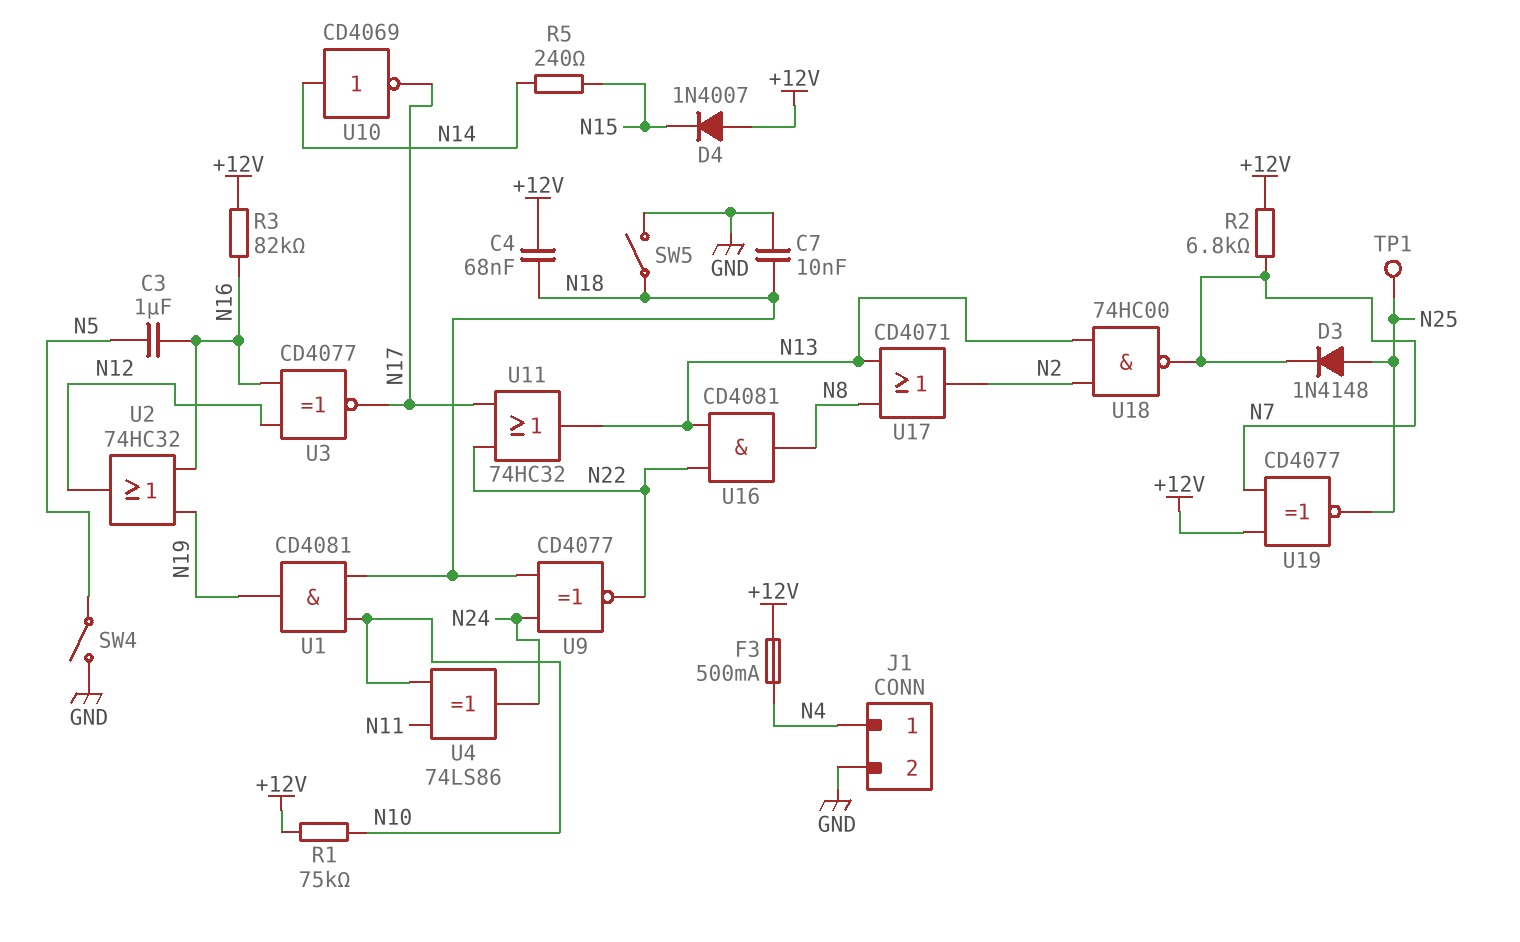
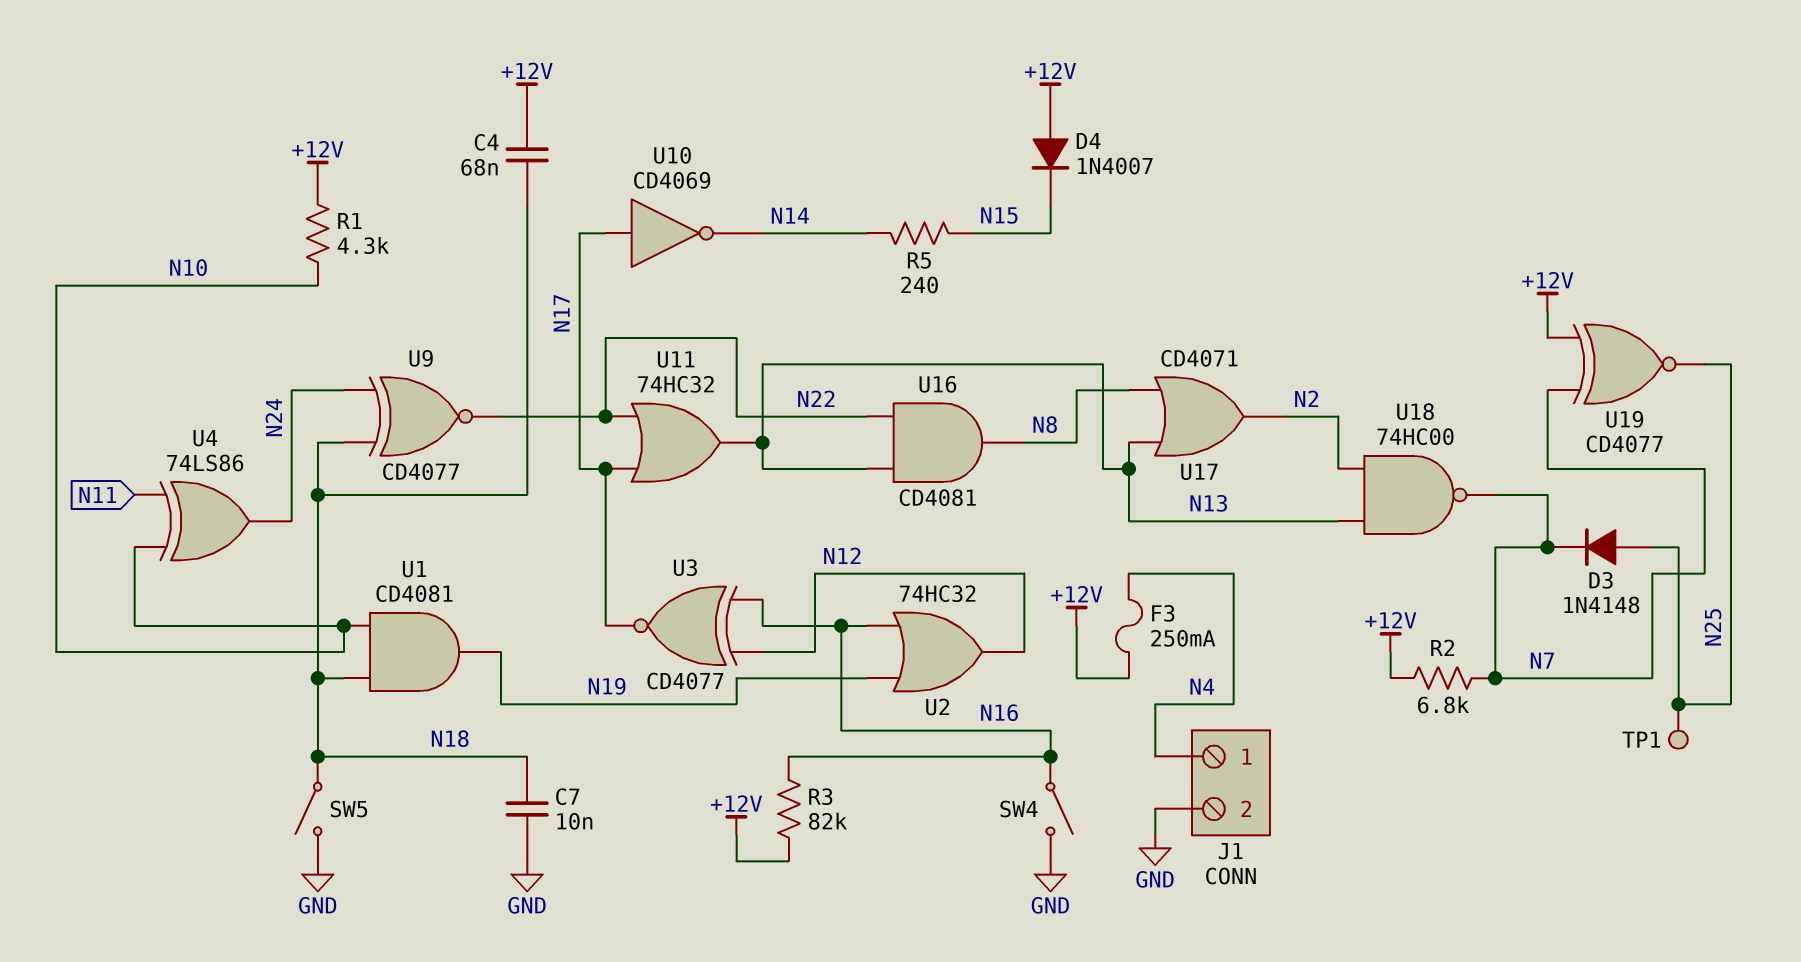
C3: 1uF (N5, N16) -> none
F3: 500mA (+12V, N4) -> 250mA (+12V, N4)
R1: 75k (+12V, N10) -> 4.3k (+12V, N10)
SW4: switch (GND, N5) -> switch (GND, N16)
U10: NOT CD4069 (in N14, out N17) -> NOT CD4069 (in N17, out N14)

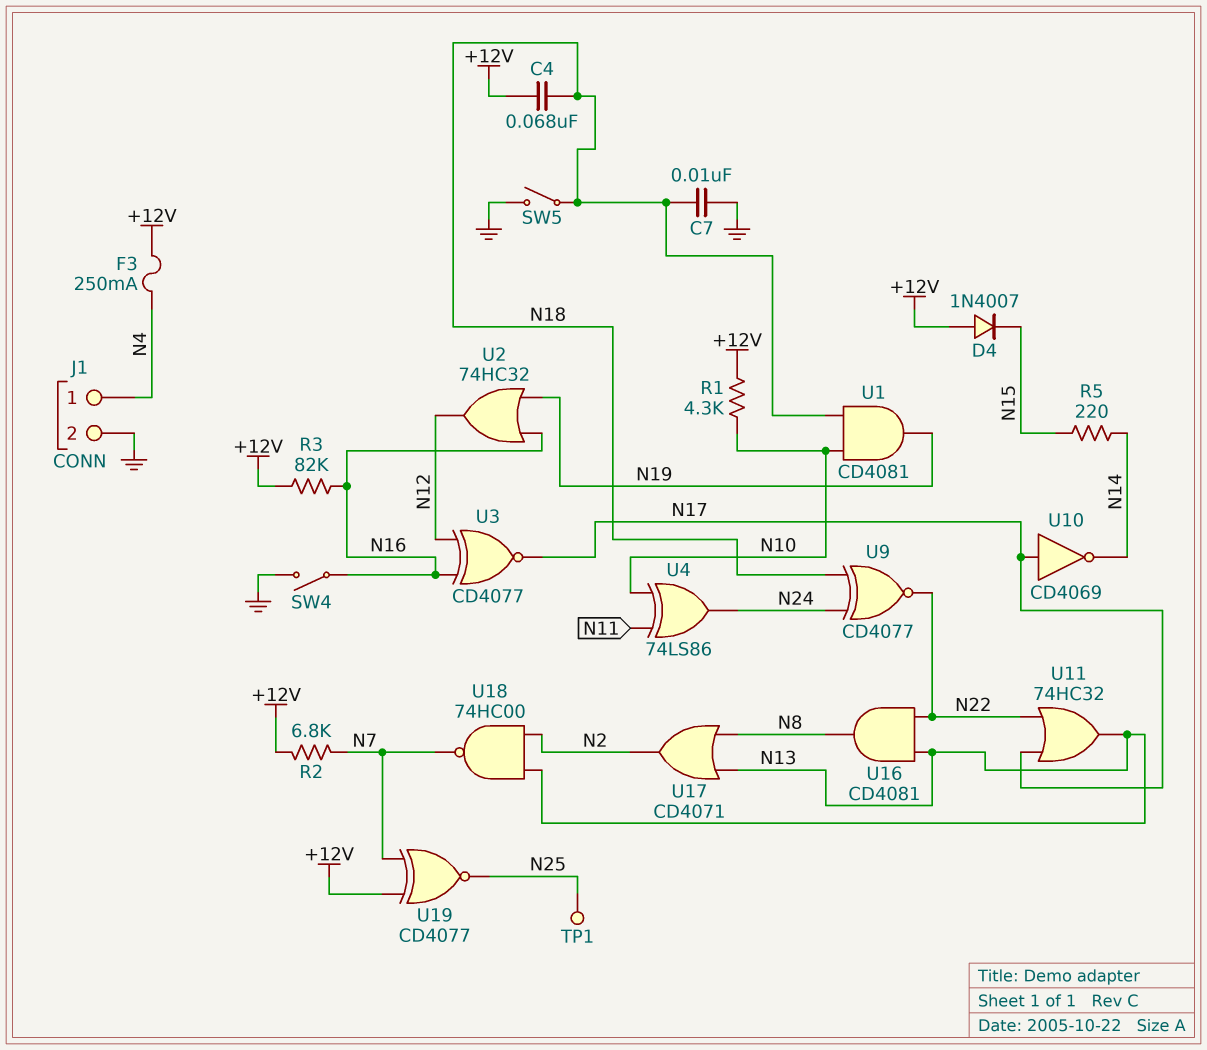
D3: diode 1N4148 (A N25, K N7) -> none
R5: 240 (N14, N15) -> 220 (N14, N15)

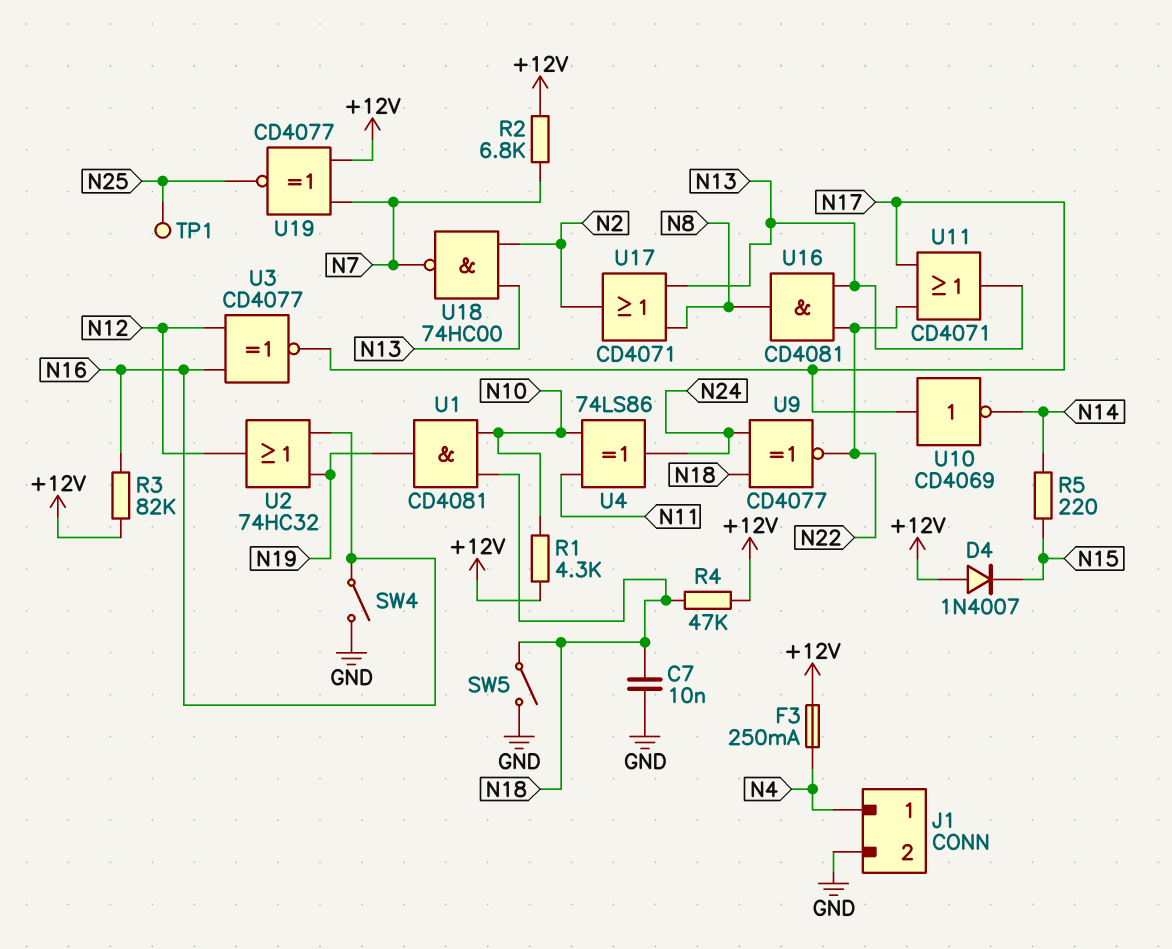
C4: 68nF (+12V, N18) -> none
R4: none -> 47k (+12V, N18)
U11: OR 74HC32 (in N17, in N22, out N13) -> OR CD4071 (in N17, in N22, out N13)

